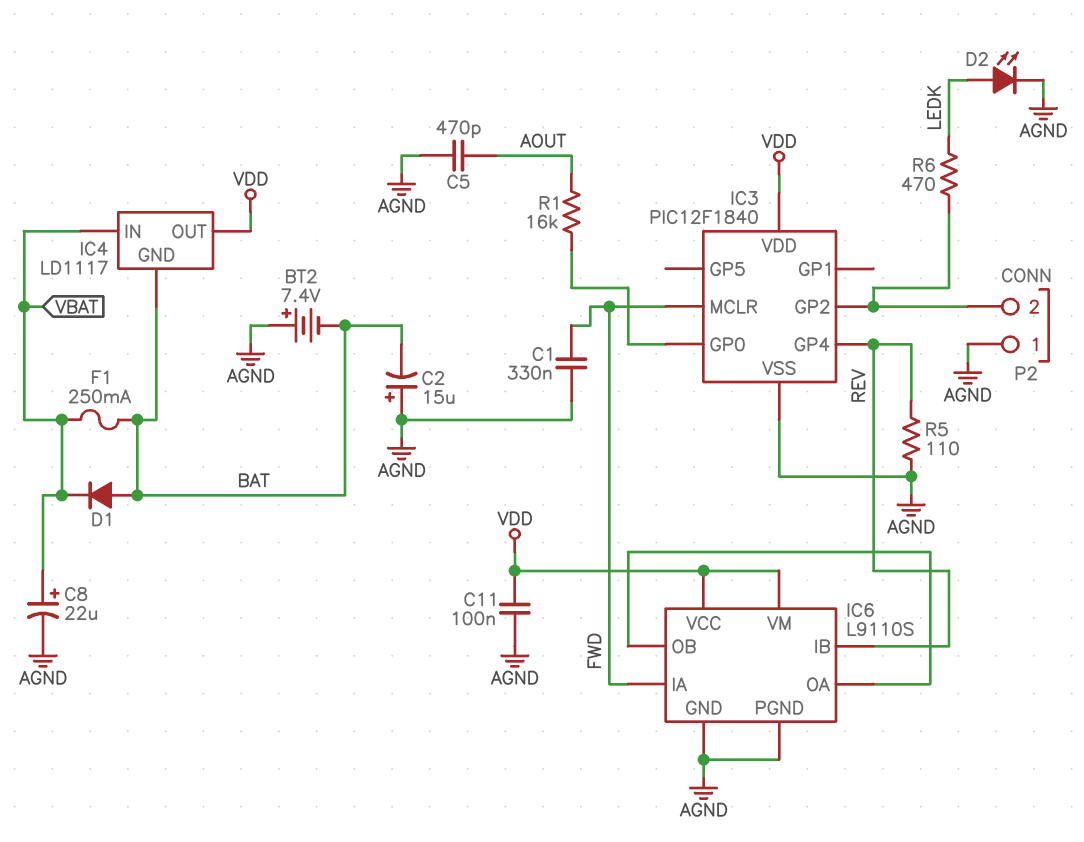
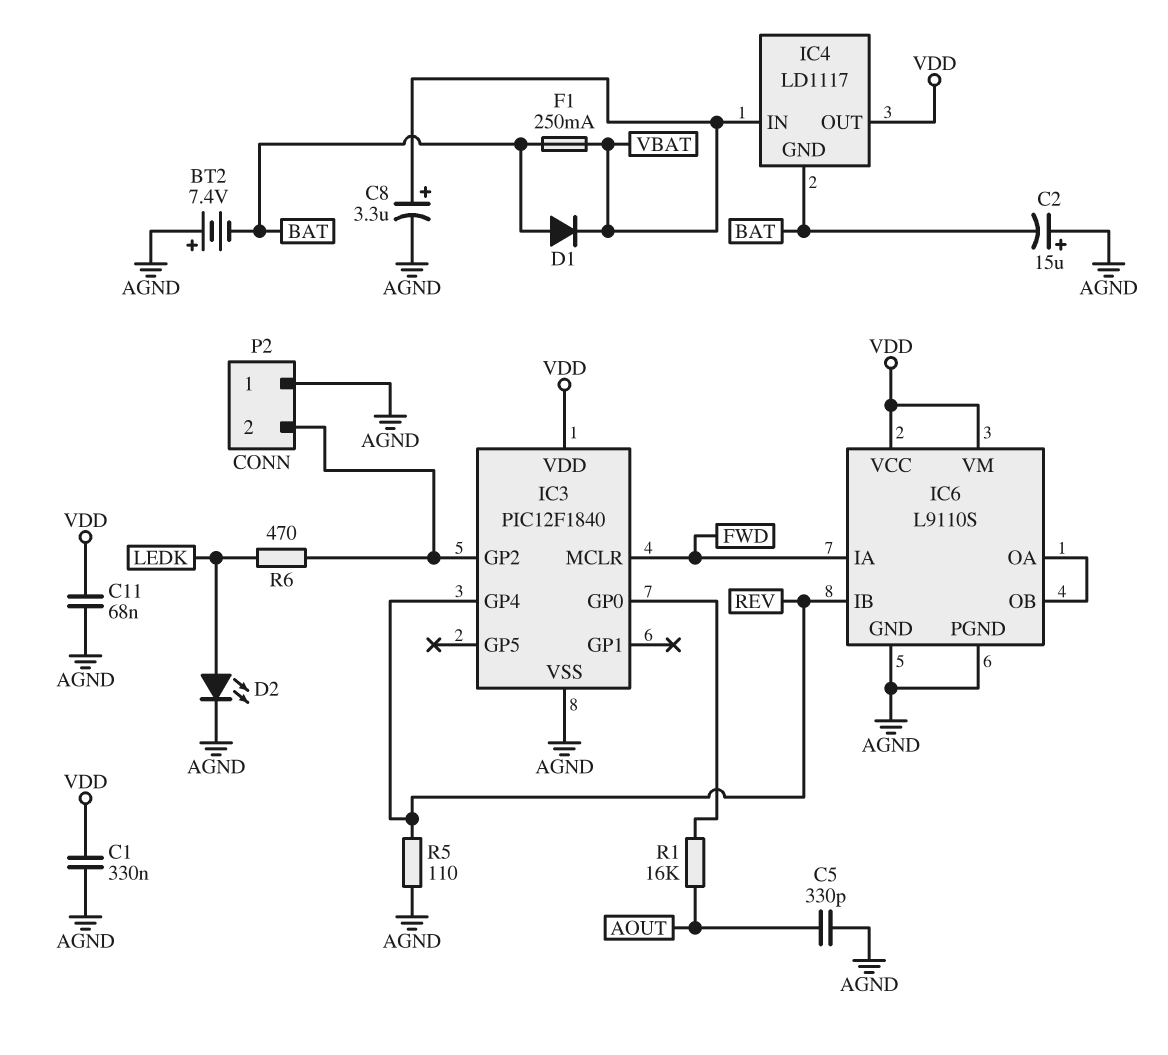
C1: 330nF (AGND, FWD) -> 330nF (AGND, VDD)
C5: 470pF (AGND, AOUT) -> 330pF (AGND, AOUT)
C8: 22uF (plus VBAT, minus AGND) -> 3.3uF (plus VBAT, minus AGND)
C11: 100nF (AGND, VDD) -> 68nF (AGND, VDD)

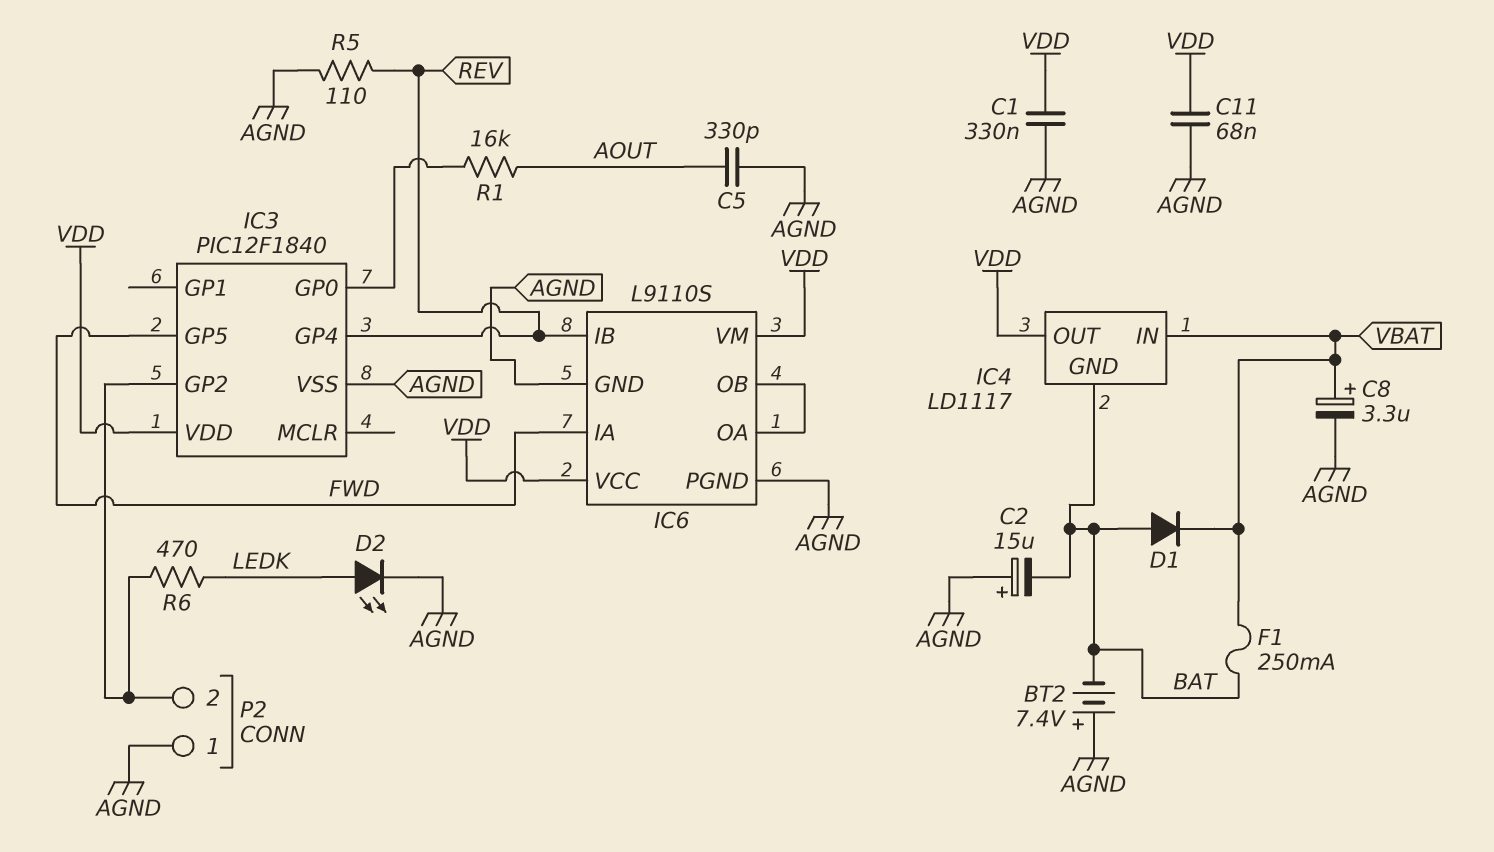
IC3 pin GP5: none -> FWD
IC3 pin MCLR: FWD -> none

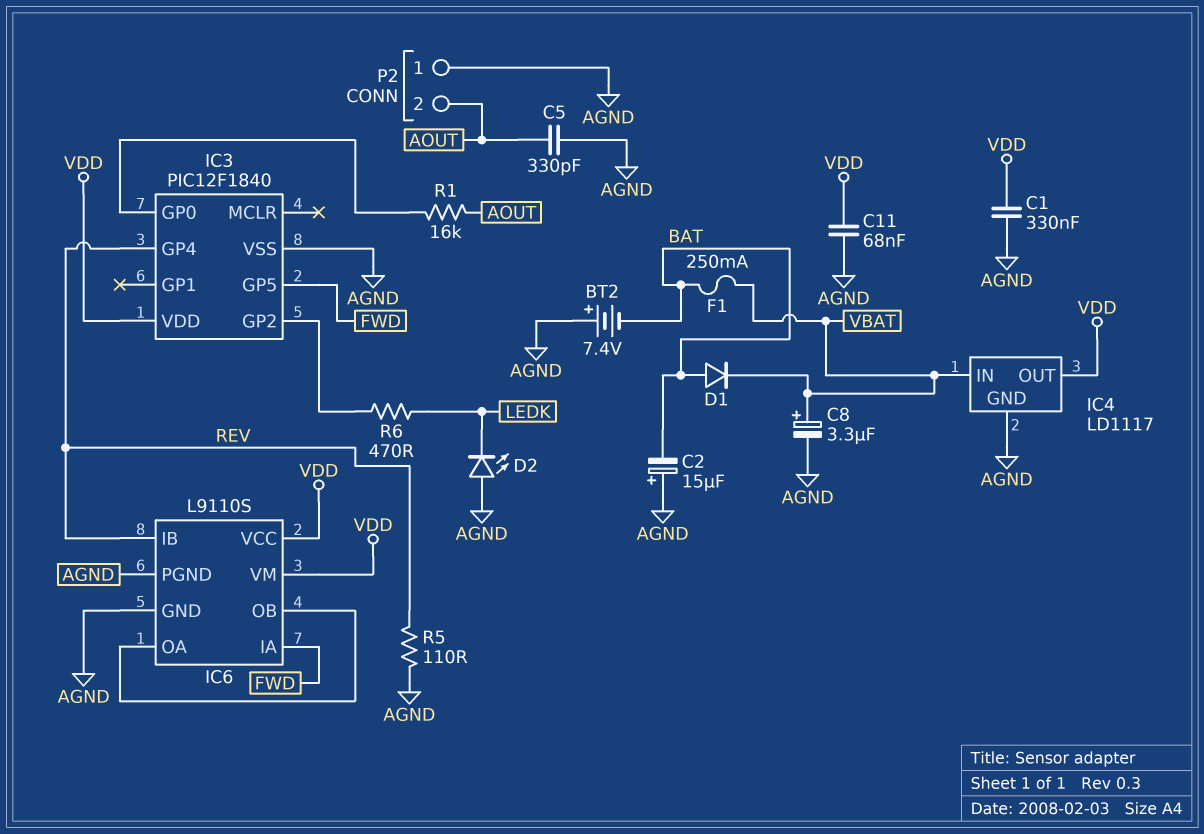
D2: LED (A LEDK, K AGND) -> LED (A AGND, K LEDK)
IC4 pin GND: BAT -> AGND
P2 pin 2: IC3/GP2 -> AOUT

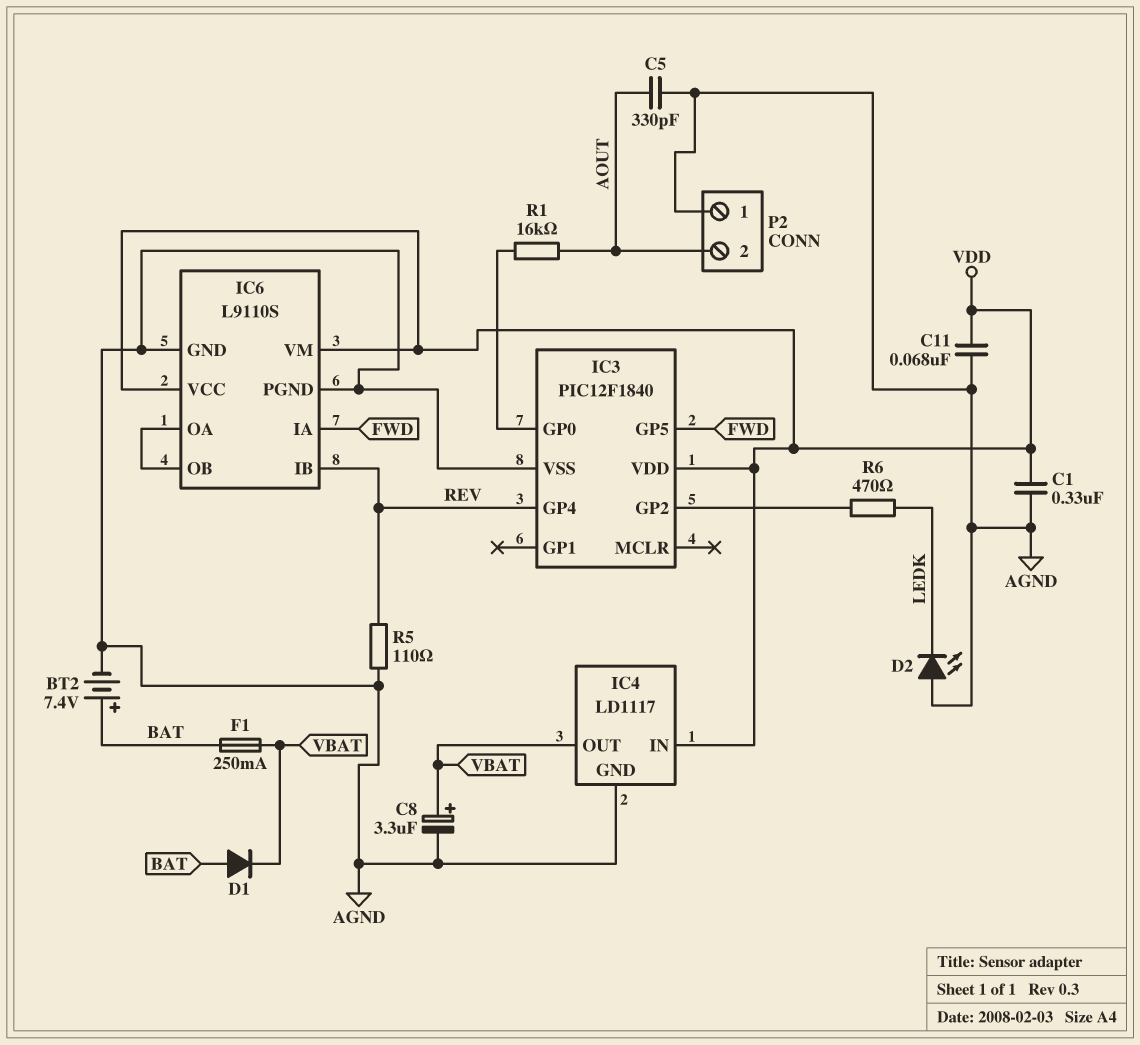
BT2: 7.4V (plus AGND, minus BAT) -> 7.4V (plus BAT, minus AGND)
C2: 15uF (plus AGND, minus BAT) -> none
IC4 pin IN: VBAT -> VDD
IC4 pin OUT: VDD -> VBAT

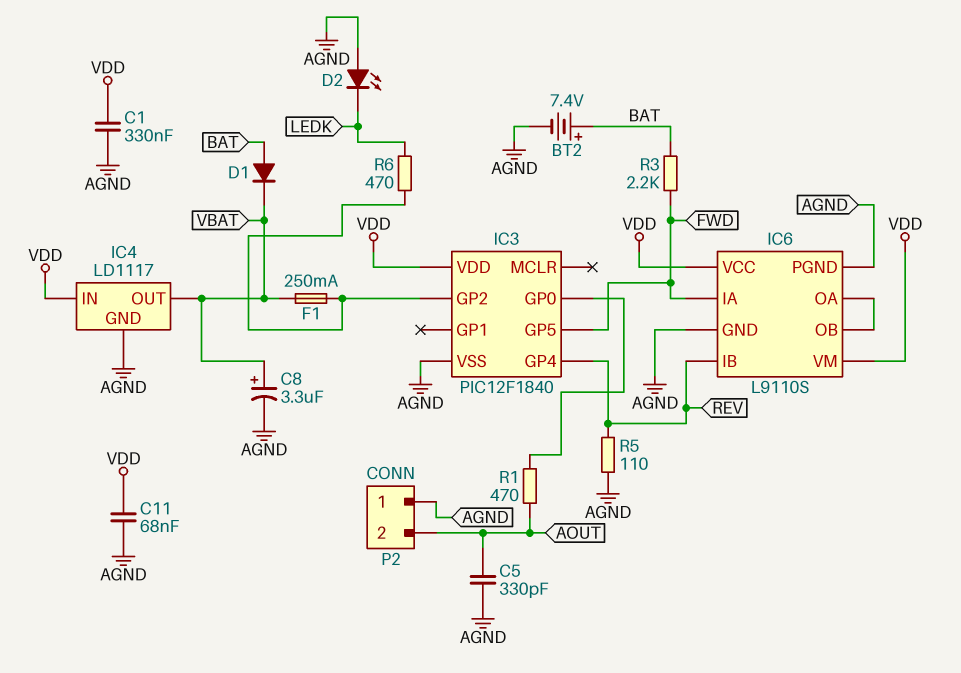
F1: 250mA (BAT, VBAT) -> 250mA (IC3/GP2, VBAT)
R1: 16k (AOUT, IC3/GP0) -> 470 (AOUT, IC3/GP0)
R3: none -> 2.2k (BAT, FWD)

